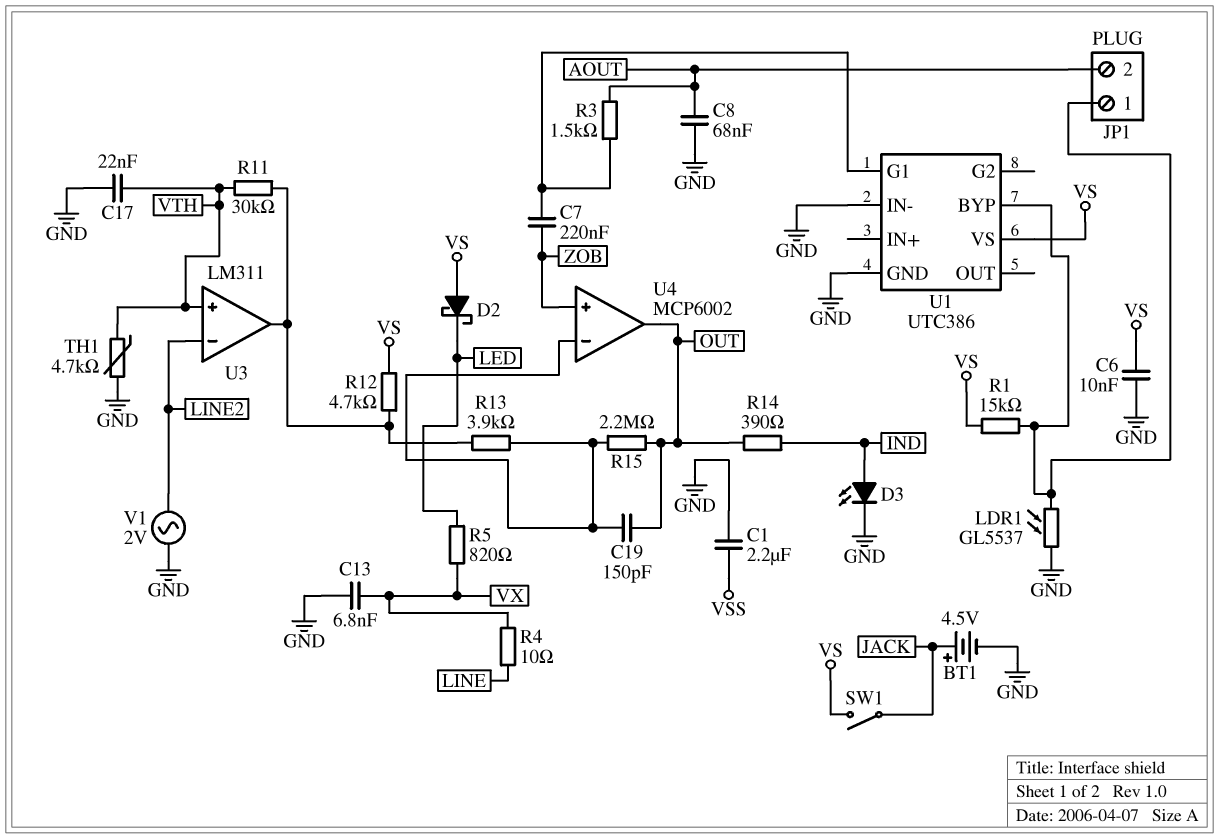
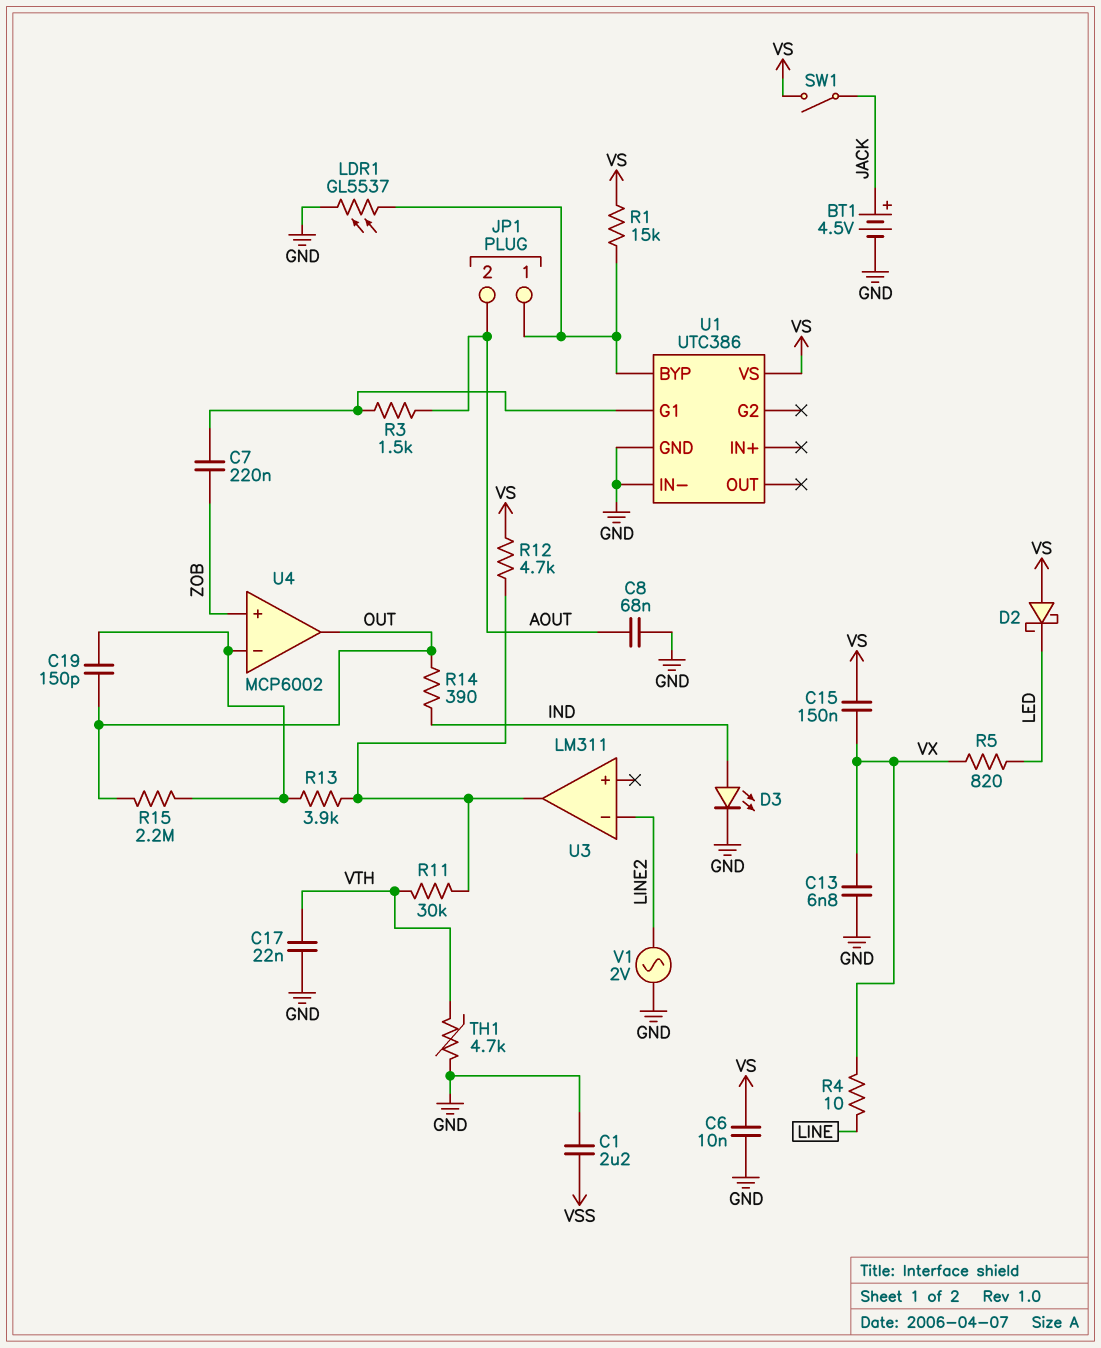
C15: none -> 150nF (VS, VX)
U3 pin in+: VTH -> none

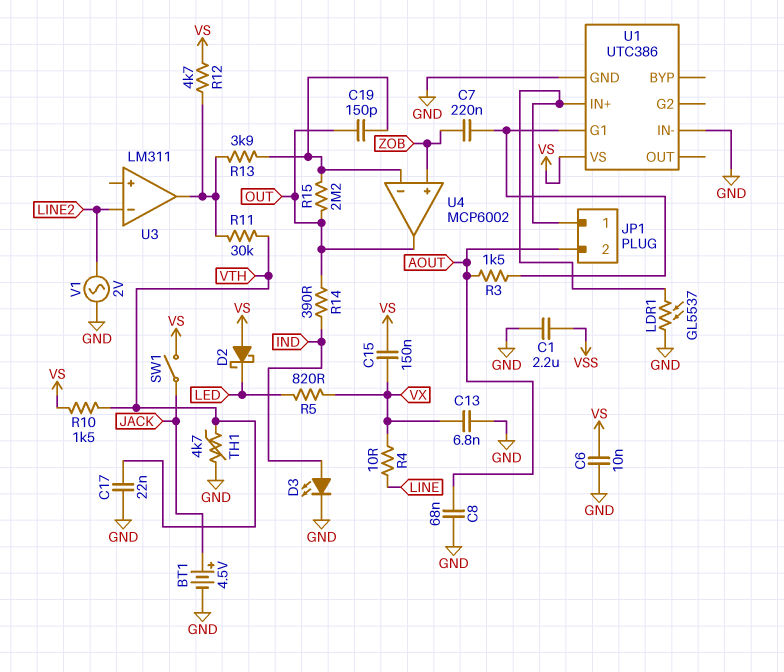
R1: 15k (JP1/1, VS) -> none
R10: none -> 1.5k (VS, VTH)
U1 pin BYP: JP1/1 -> none
U1 pin IN+: none -> JP1/1

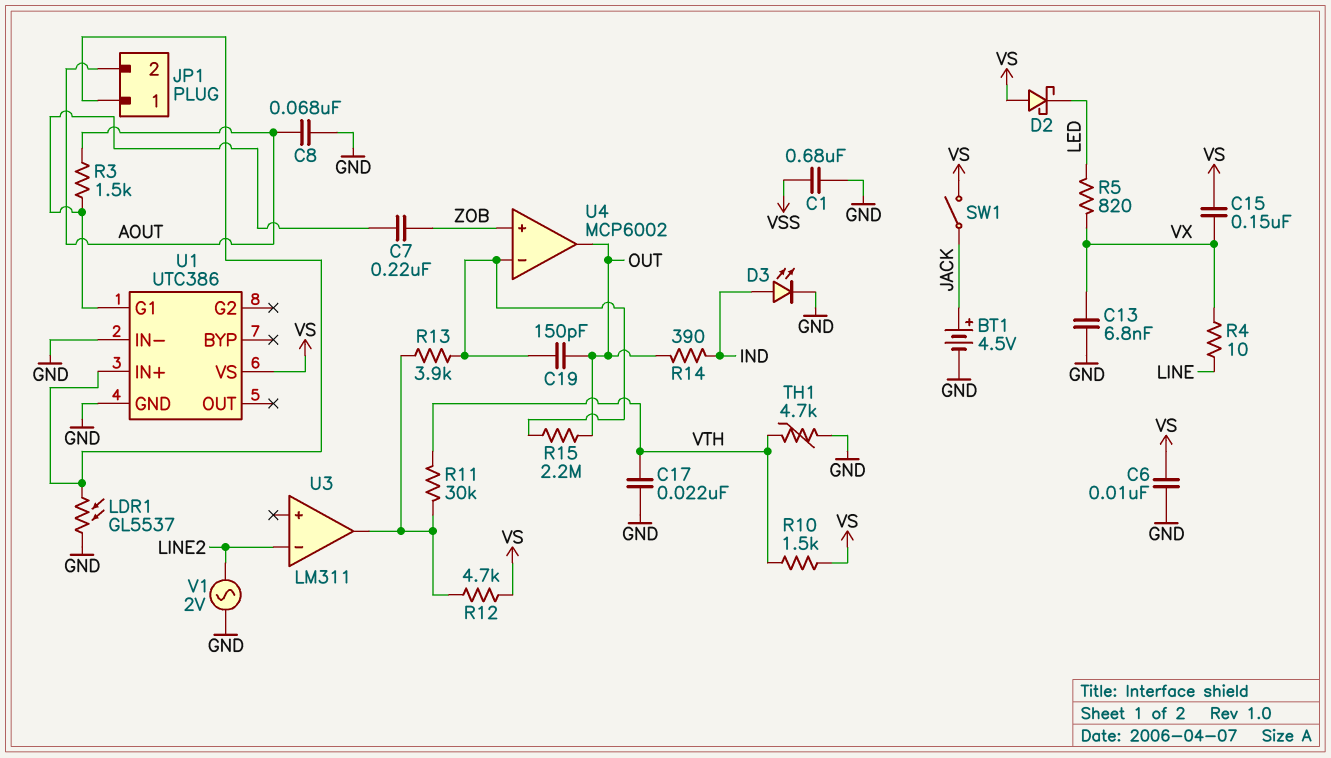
C1: 2.2uF (GND, VSS) -> 680nF (GND, VSS)

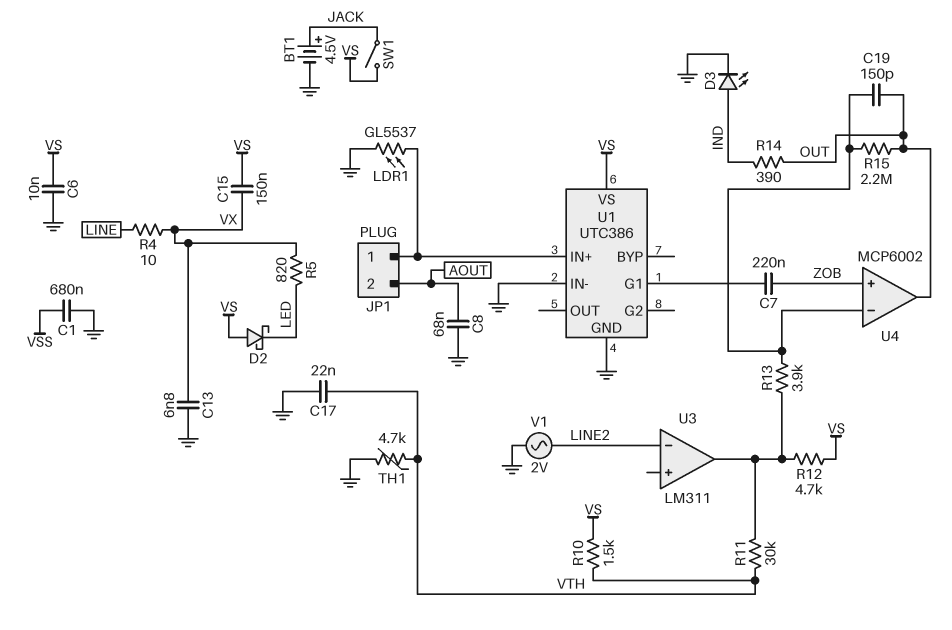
R3: 1.5k (AOUT, U1/G1) -> none

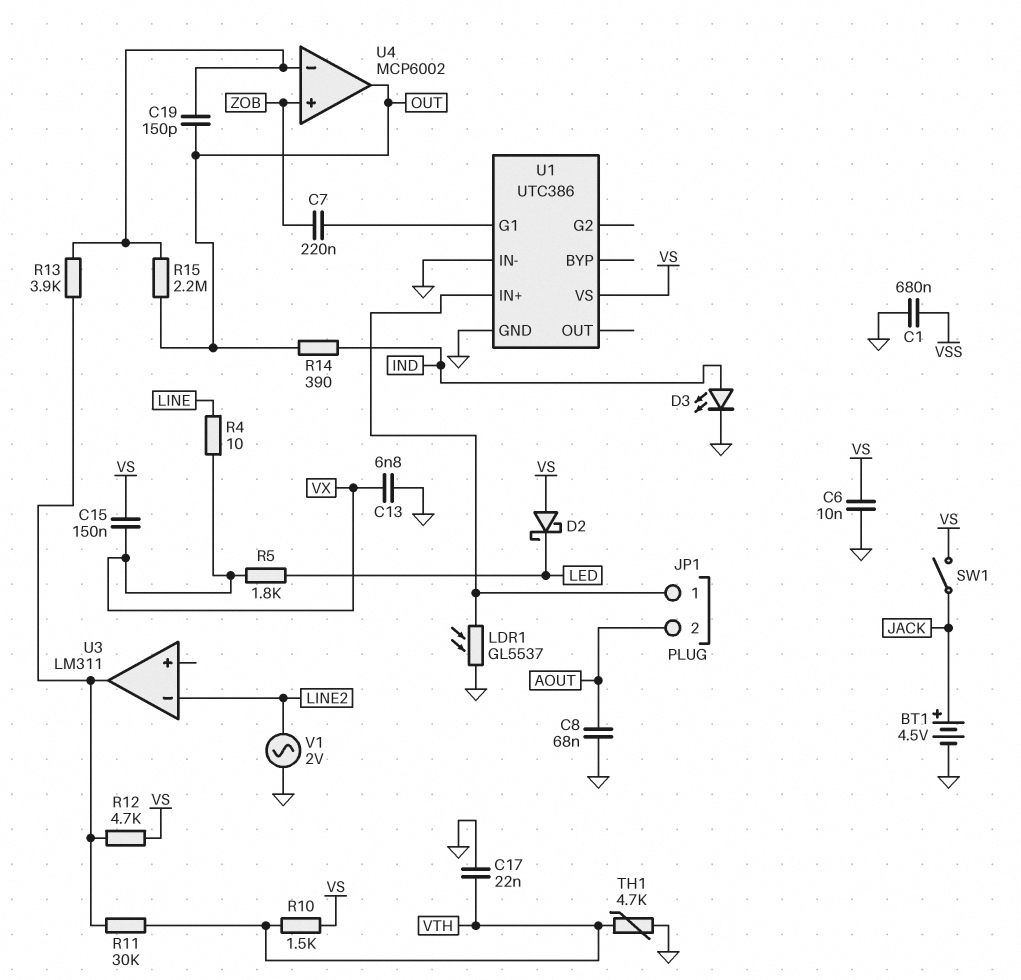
R5: 820 (LED, VX) -> 1.8k (LED, VX)

